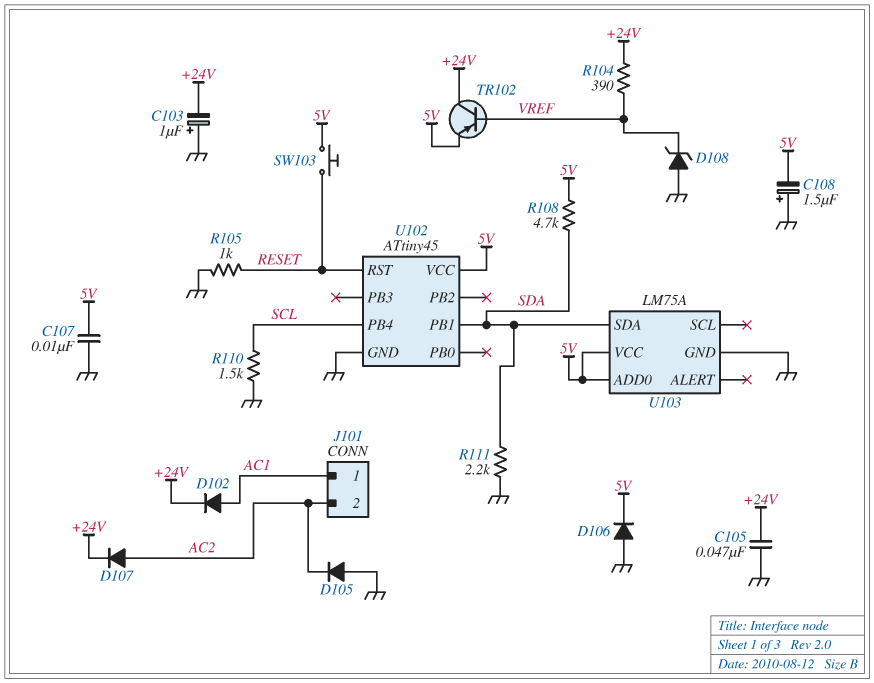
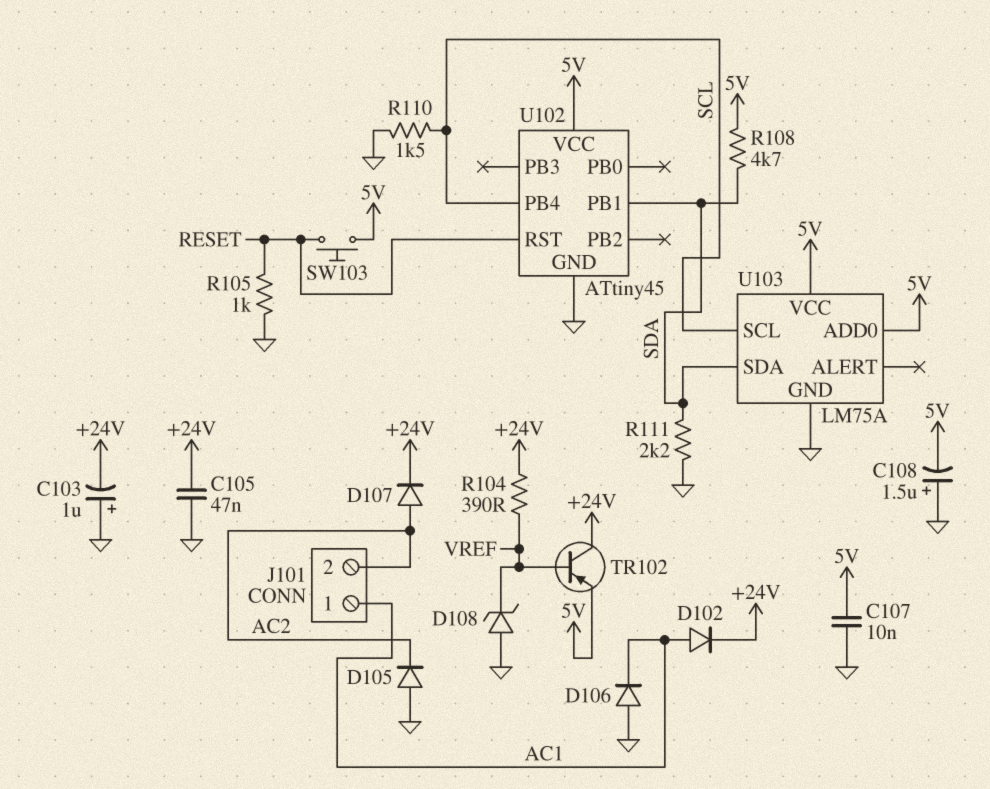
D106: diode (A GND, K 5V) -> diode (A GND, K AC1)
U103 pin SCL: none -> SCL

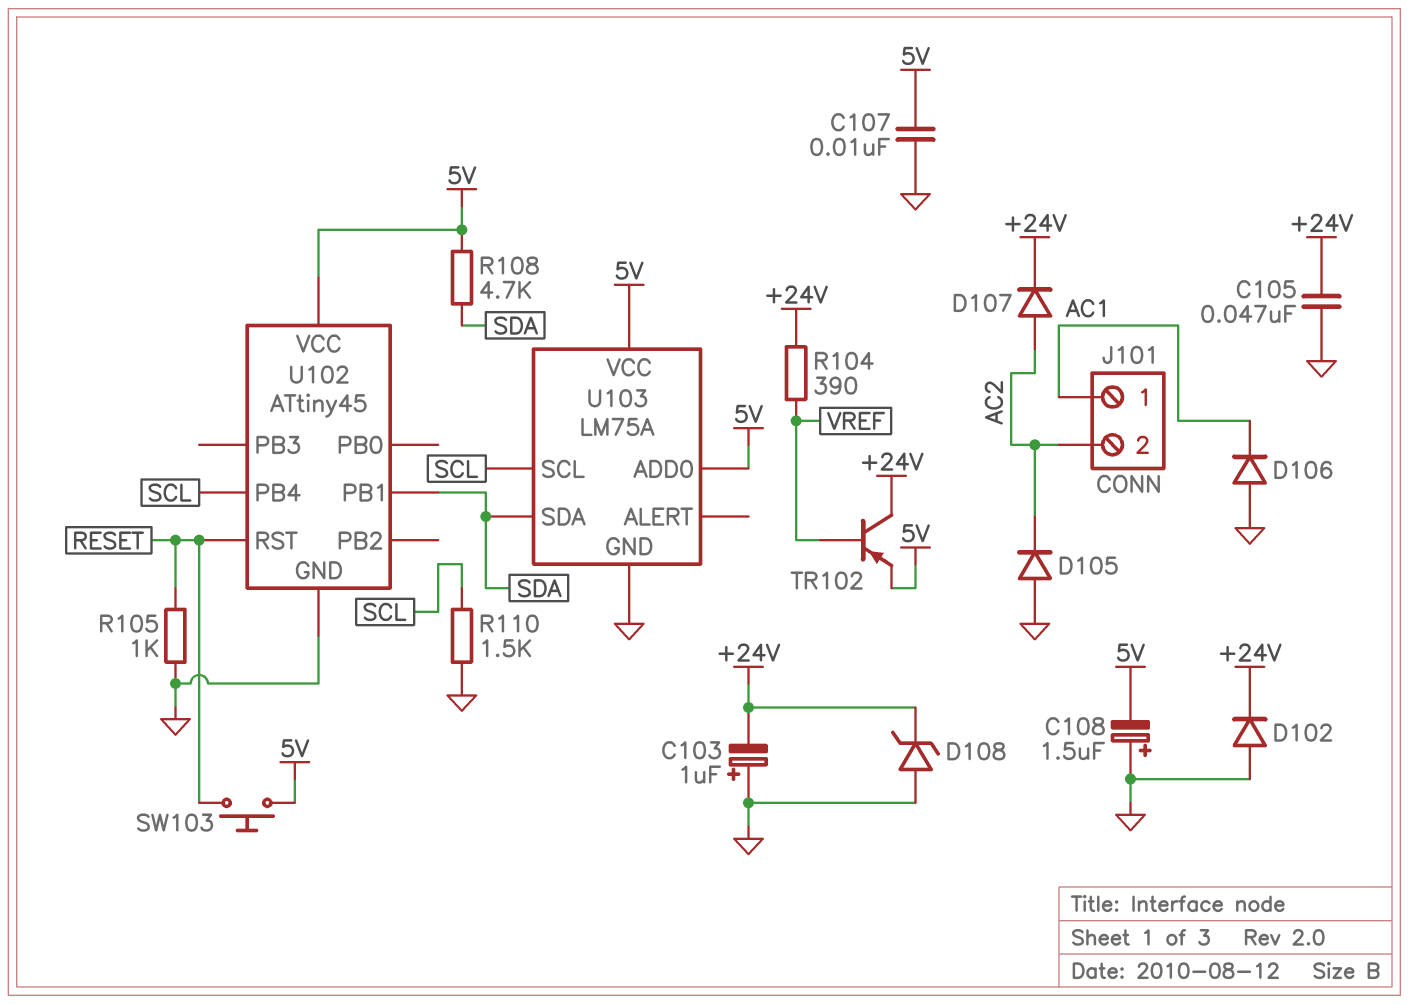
D102: diode (A AC1, K +24V) -> diode (A GND, K +24V)
D108: zener (A GND, K VREF) -> zener (A GND, K +24V)
R111: 2.2k (GND, SDA) -> none

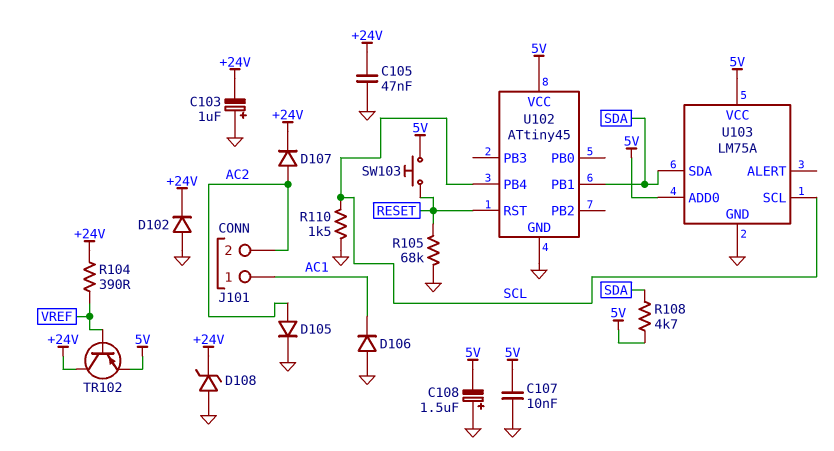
D105: diode (A GND, K AC2) -> diode (A AC2, K GND)
R105: 1k (GND, RESET) -> 68k (GND, RESET)

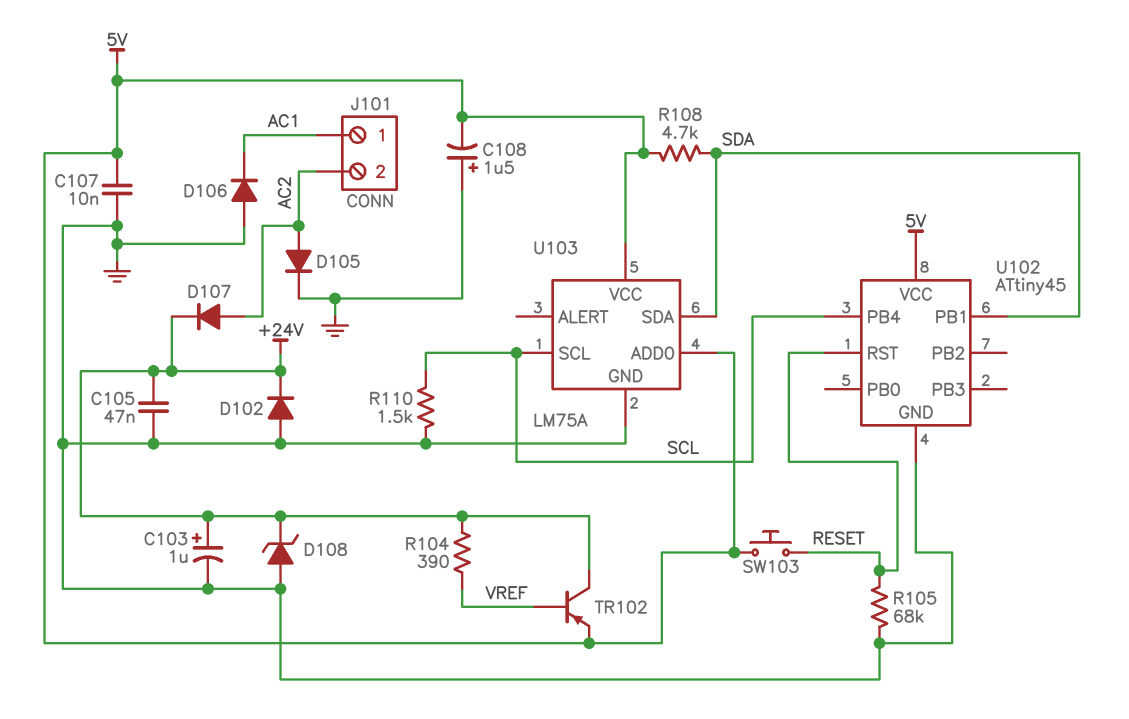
C103: 1uF (plus GND, minus +24V) -> 1uF (plus +24V, minus GND)

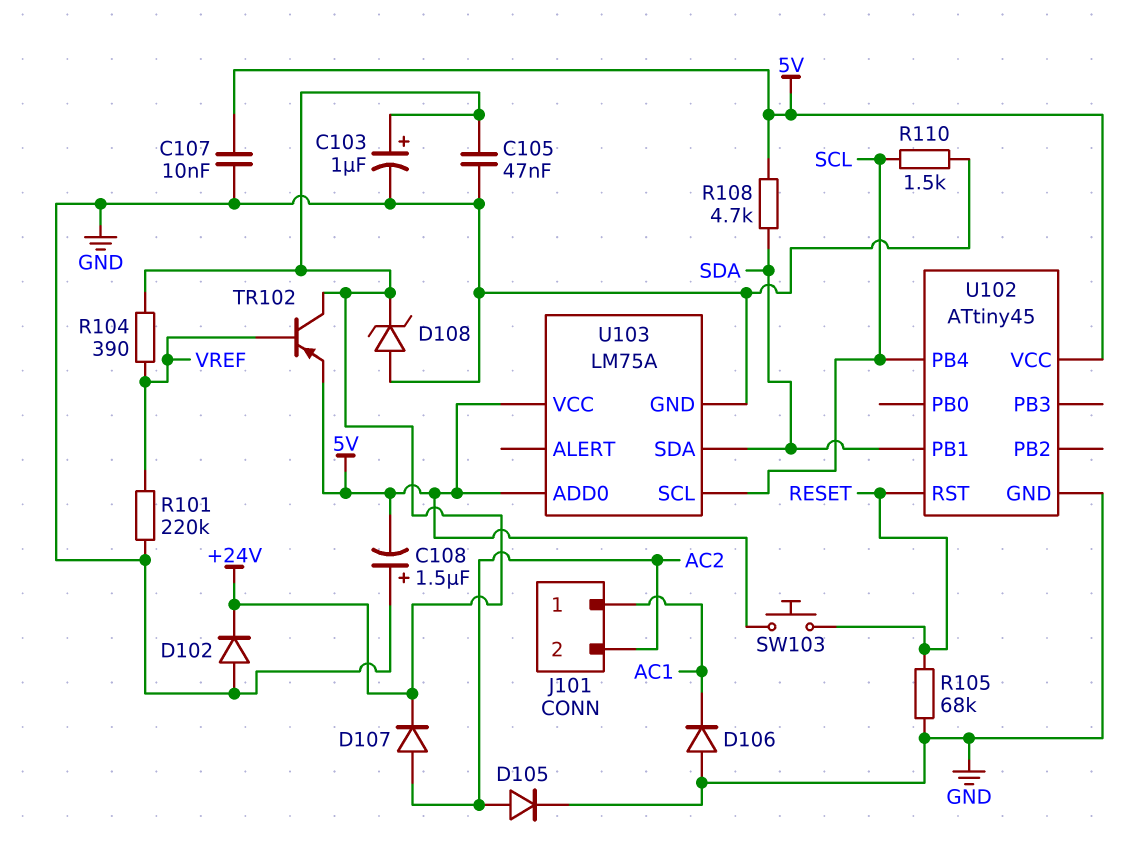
R101: none -> 220k (GND, VREF)

